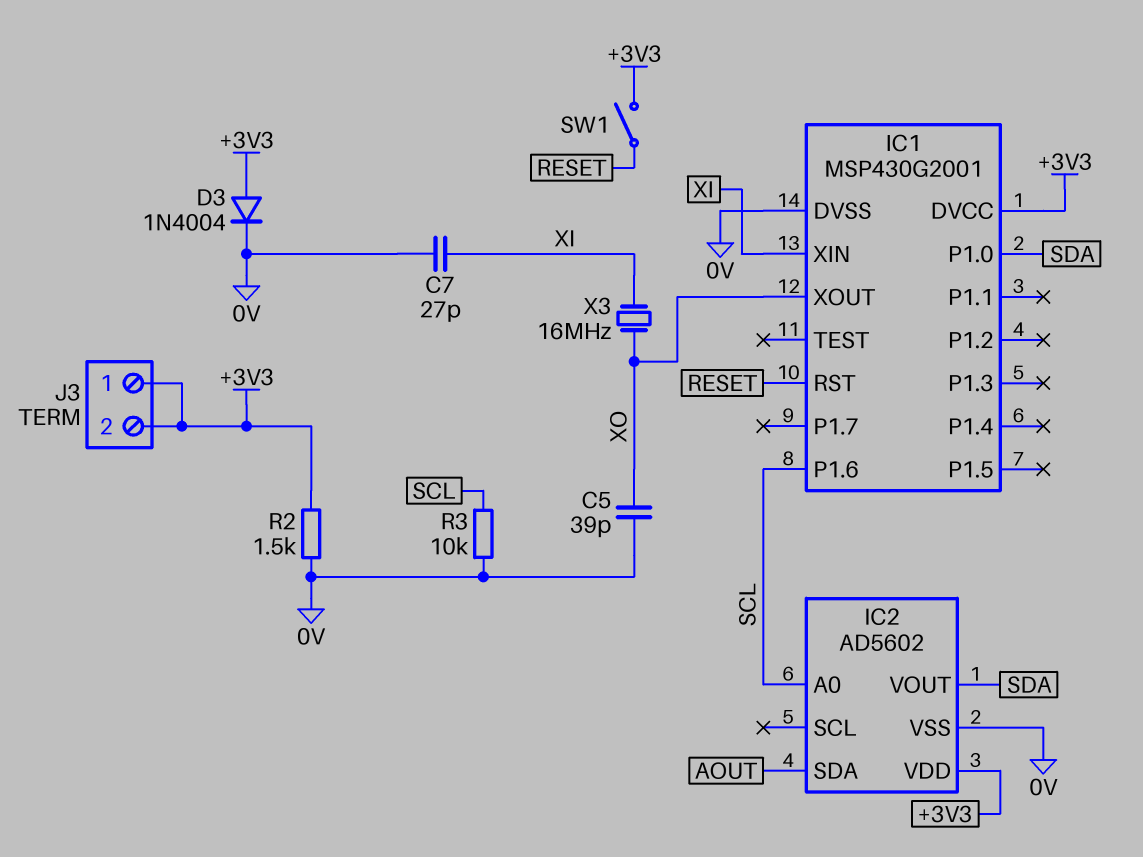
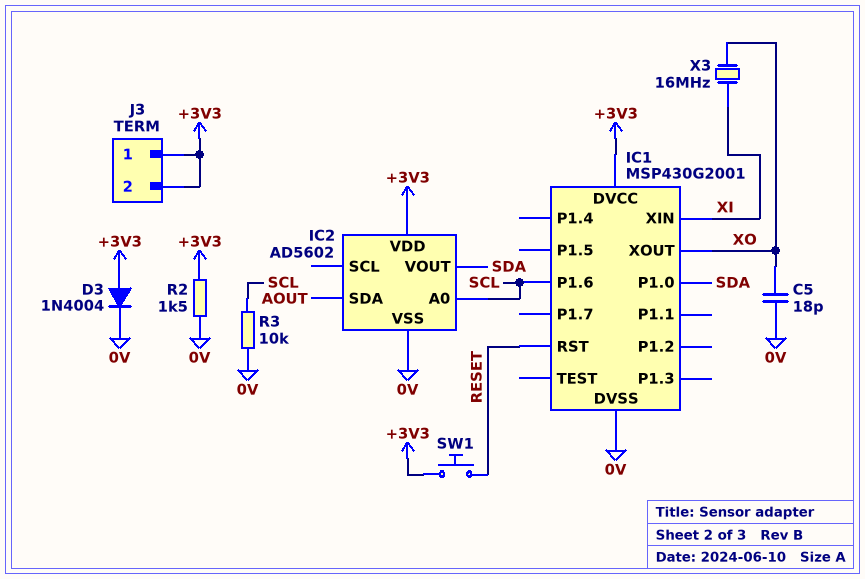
C5: 39pF (0V, XO) -> 18pF (0V, XO)
C7: 27pF (0V, XI) -> none
SW1: switch (+3V3, RESET) -> button (+3V3, RESET)

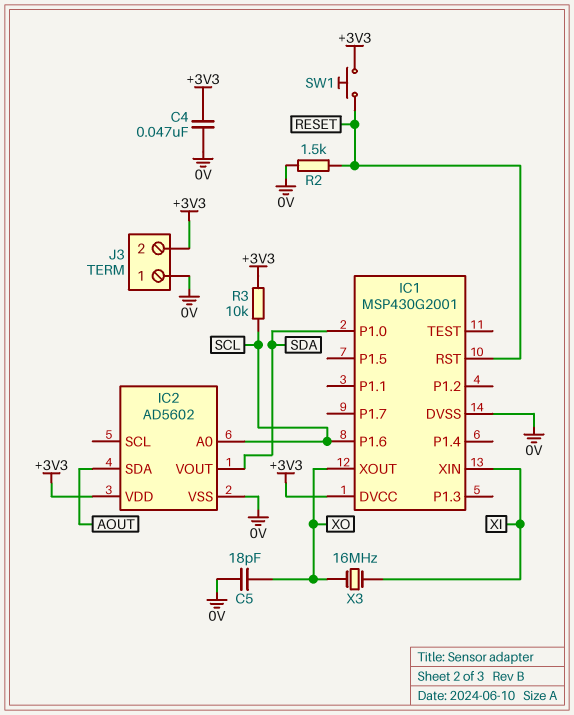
C4: none -> 47nF (+3V3, 0V)
D3: diode 1N4004 (A +3V3, K 0V) -> none
J3 pin 1: +3V3 -> 0V
R2: 1.5k (+3V3, 0V) -> 1.5k (0V, RESET)
R3: 10k (0V, SCL) -> 10k (+3V3, SCL)

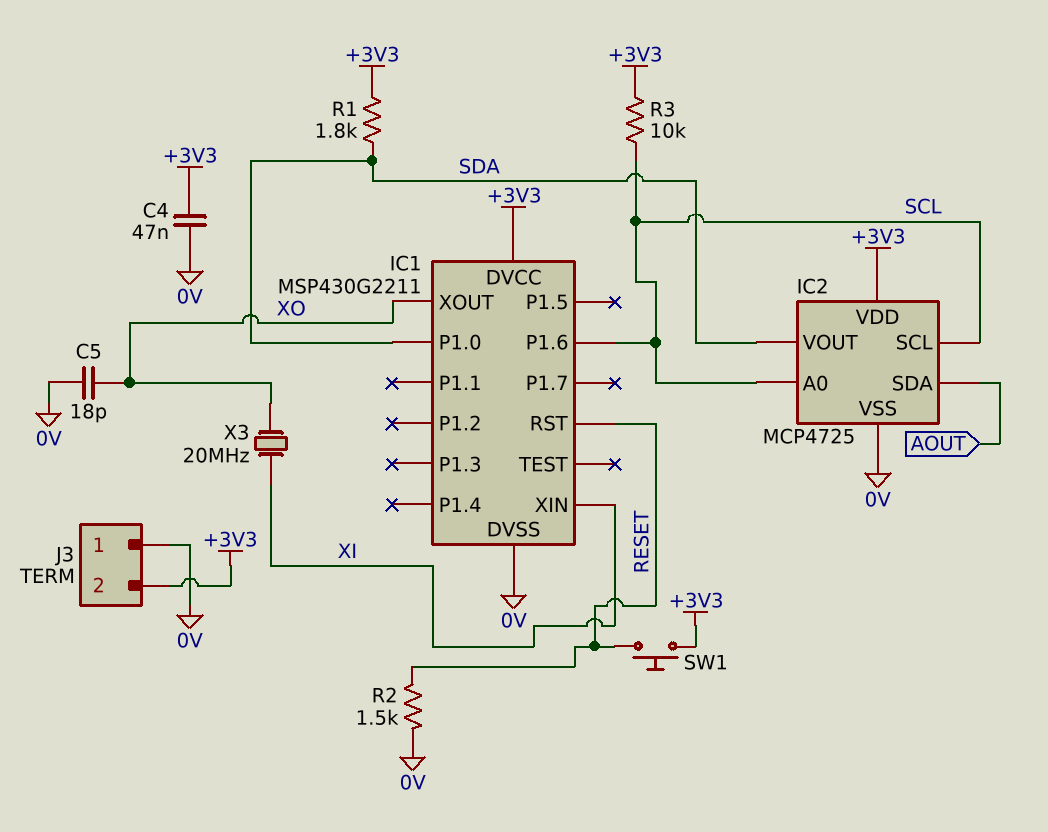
IC1: MSP430G2001 -> MSP430G2211
IC2: AD5602 -> MCP4725
IC2 pin SCL: none -> SCL
R1: none -> 1.8k (+3V3, SDA)
X3: 16MHz (XI, XO) -> 20MHz (XI, XO)

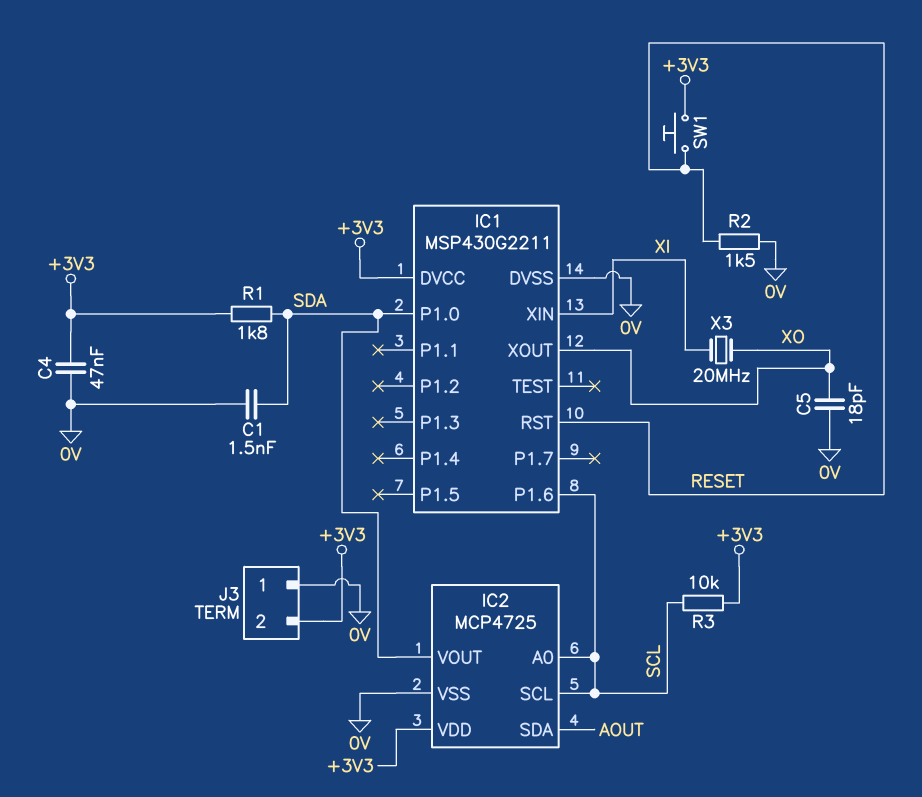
C1: none -> 1.5nF (0V, SDA)

